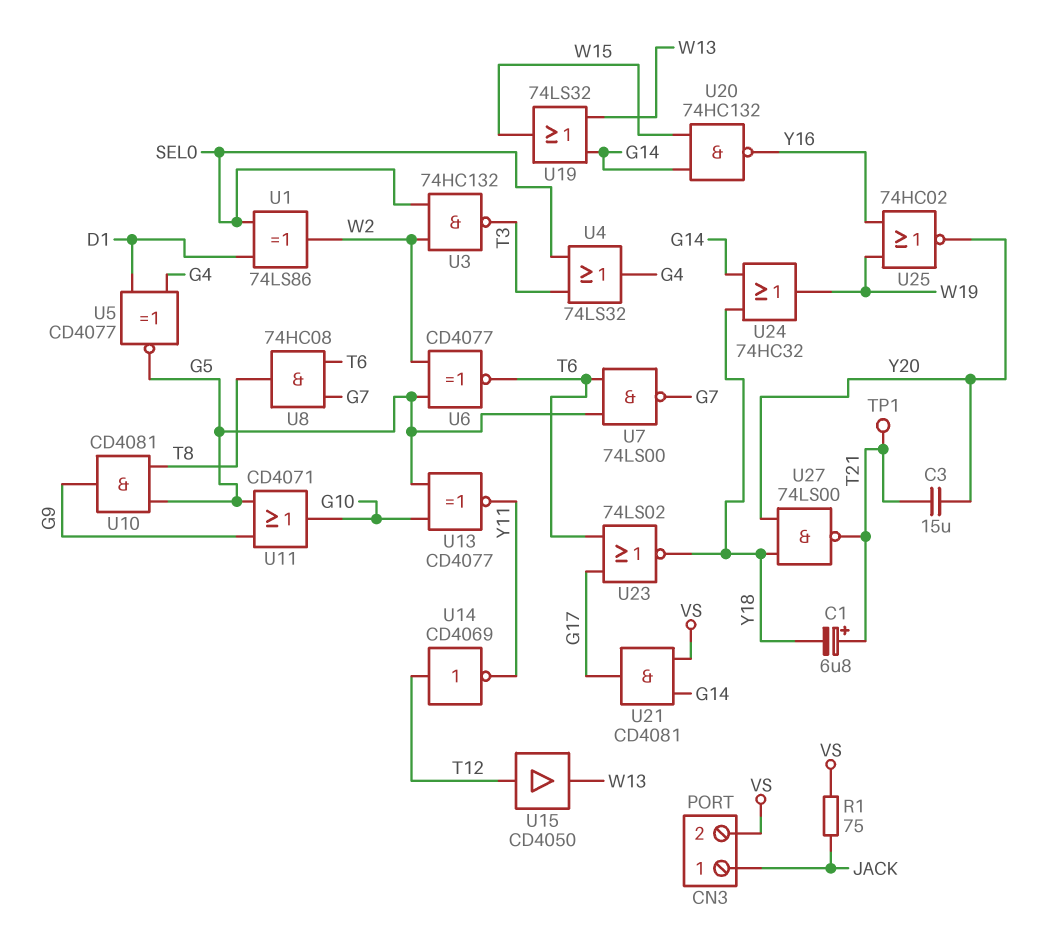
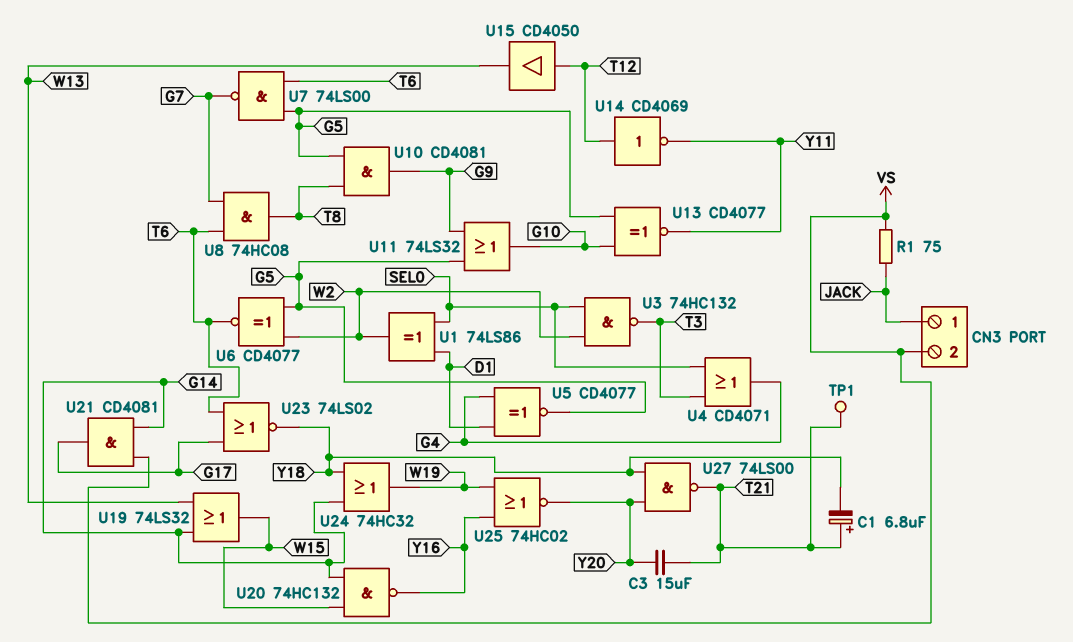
U4: OR 74LS32 (in SEL0, in T3, out G4) -> OR CD4071 (in SEL0, in T3, out G4)
U11: OR CD4071 (in G5, in G9, out G10) -> OR 74LS32 (in G5, in G9, out G10)

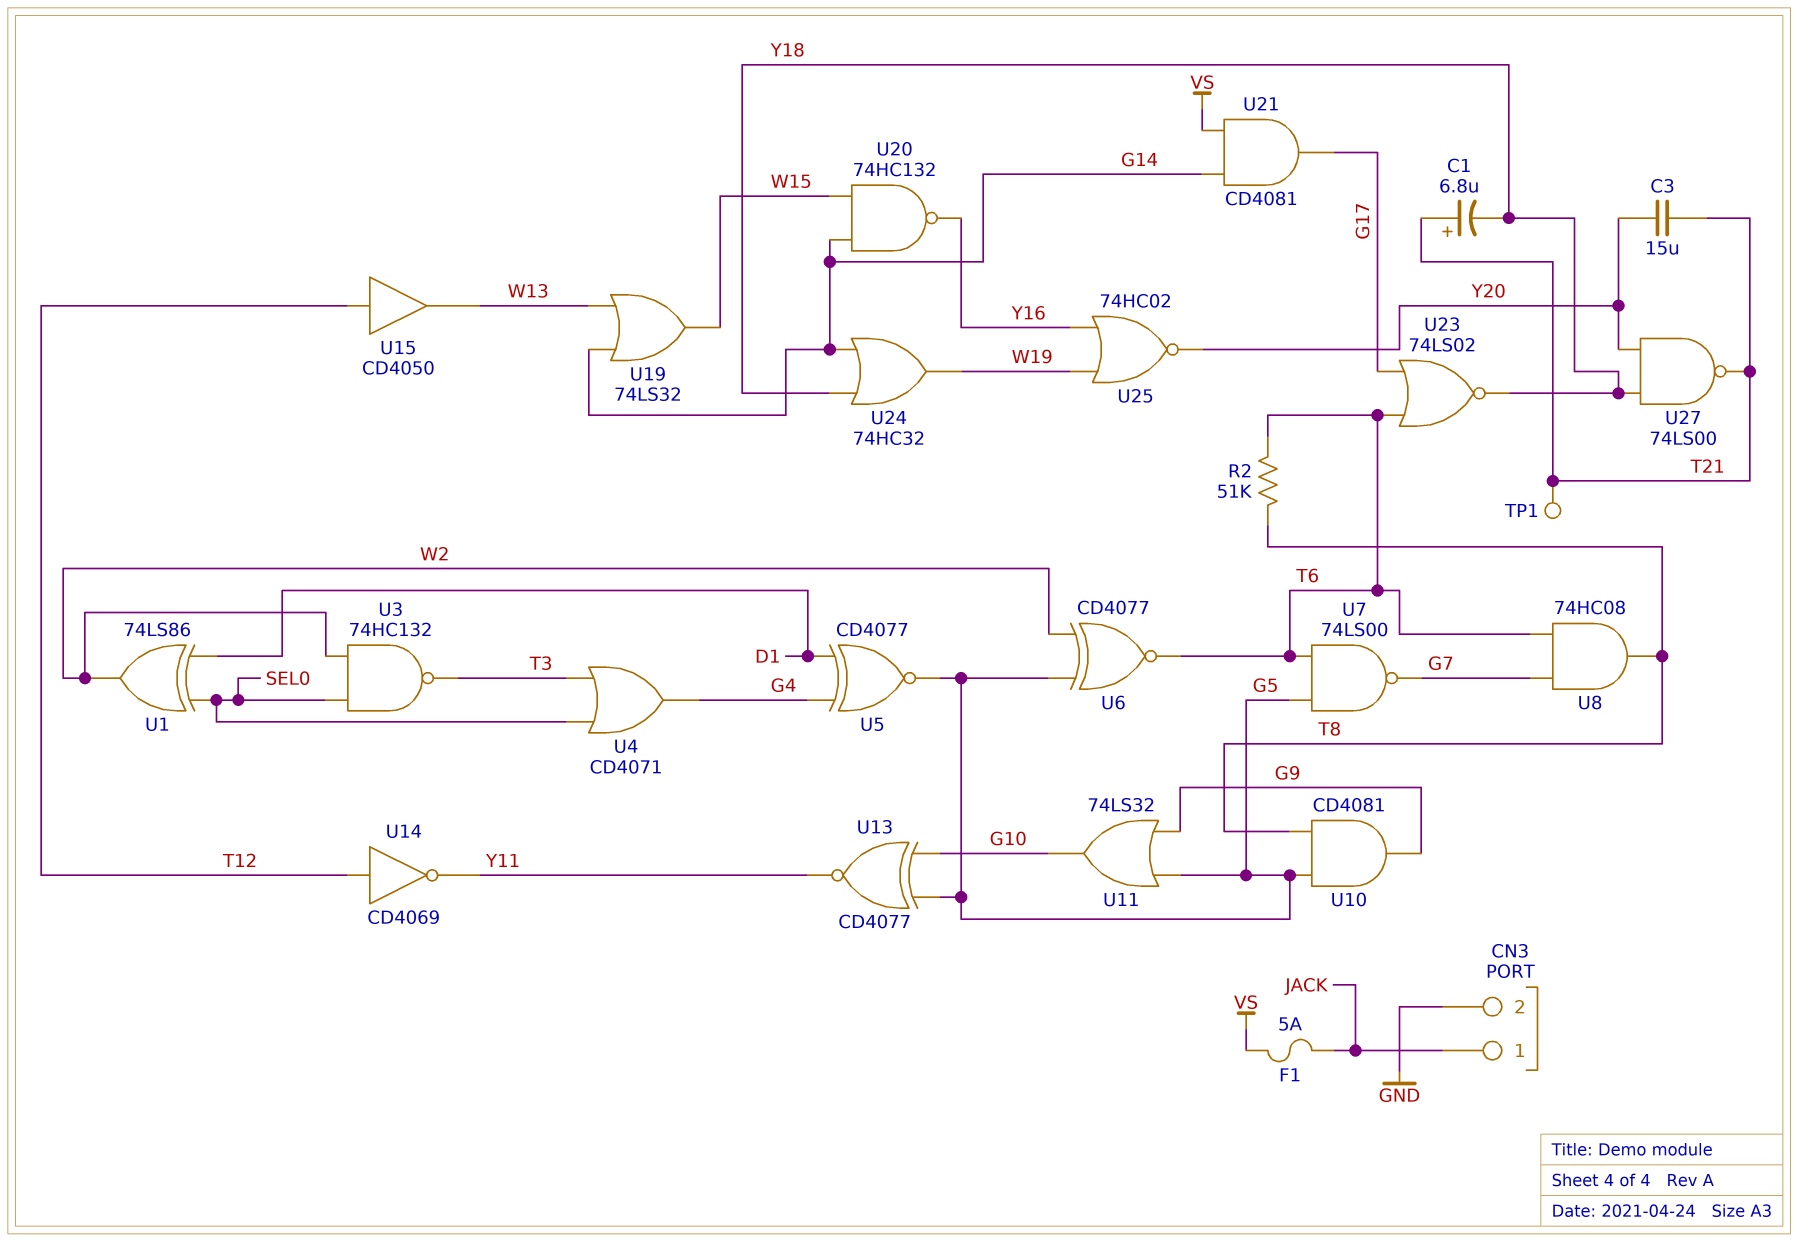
CN3 pin 2: VS -> GND
F1: none -> 5A (JACK, VS)
R1: 75 (JACK, VS) -> none
R2: none -> 51k (T6, T8)

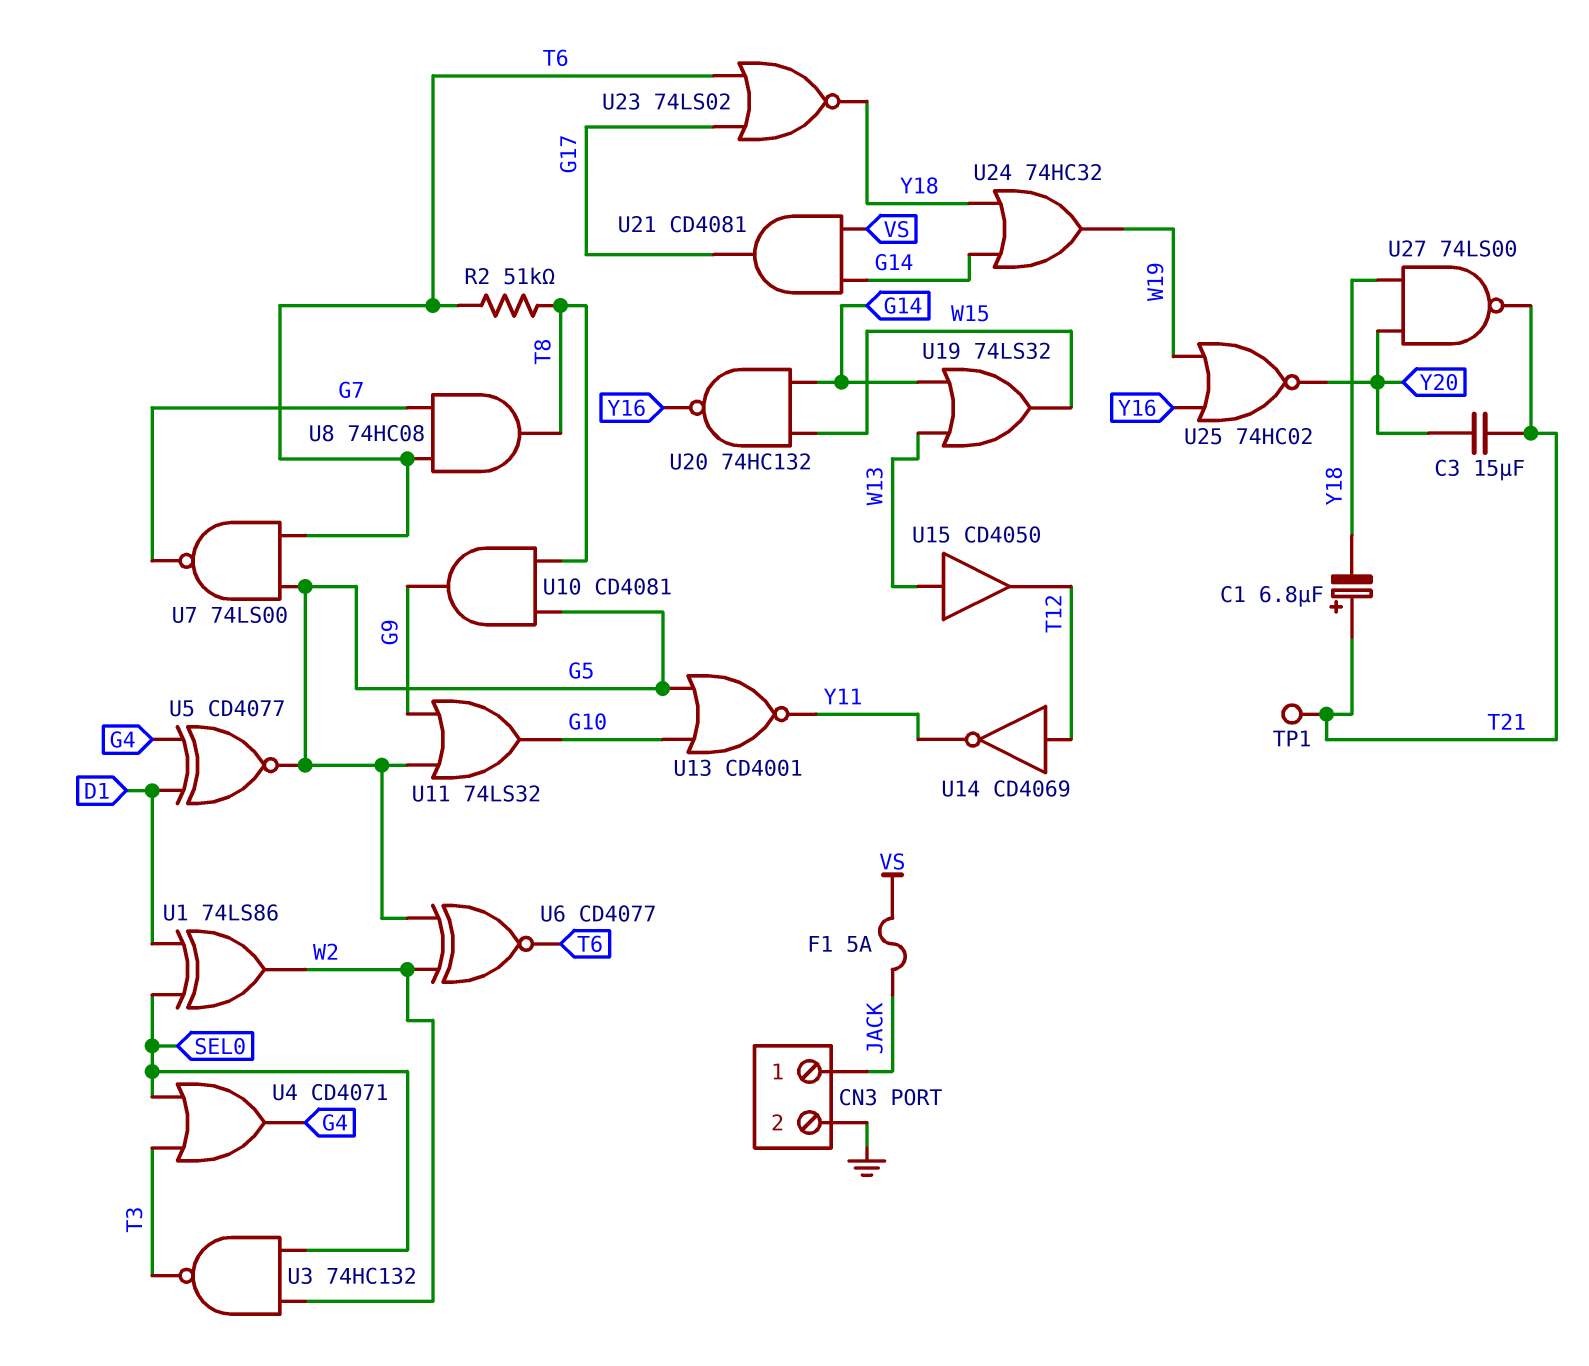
U13: XNOR CD4077 (in G5, in G10, out Y11) -> NOR CD4001 (in G5, in G10, out Y11)
U15: buffer CD4050 (in T12, out W13) -> buffer CD4050 (in W13, out T12)

